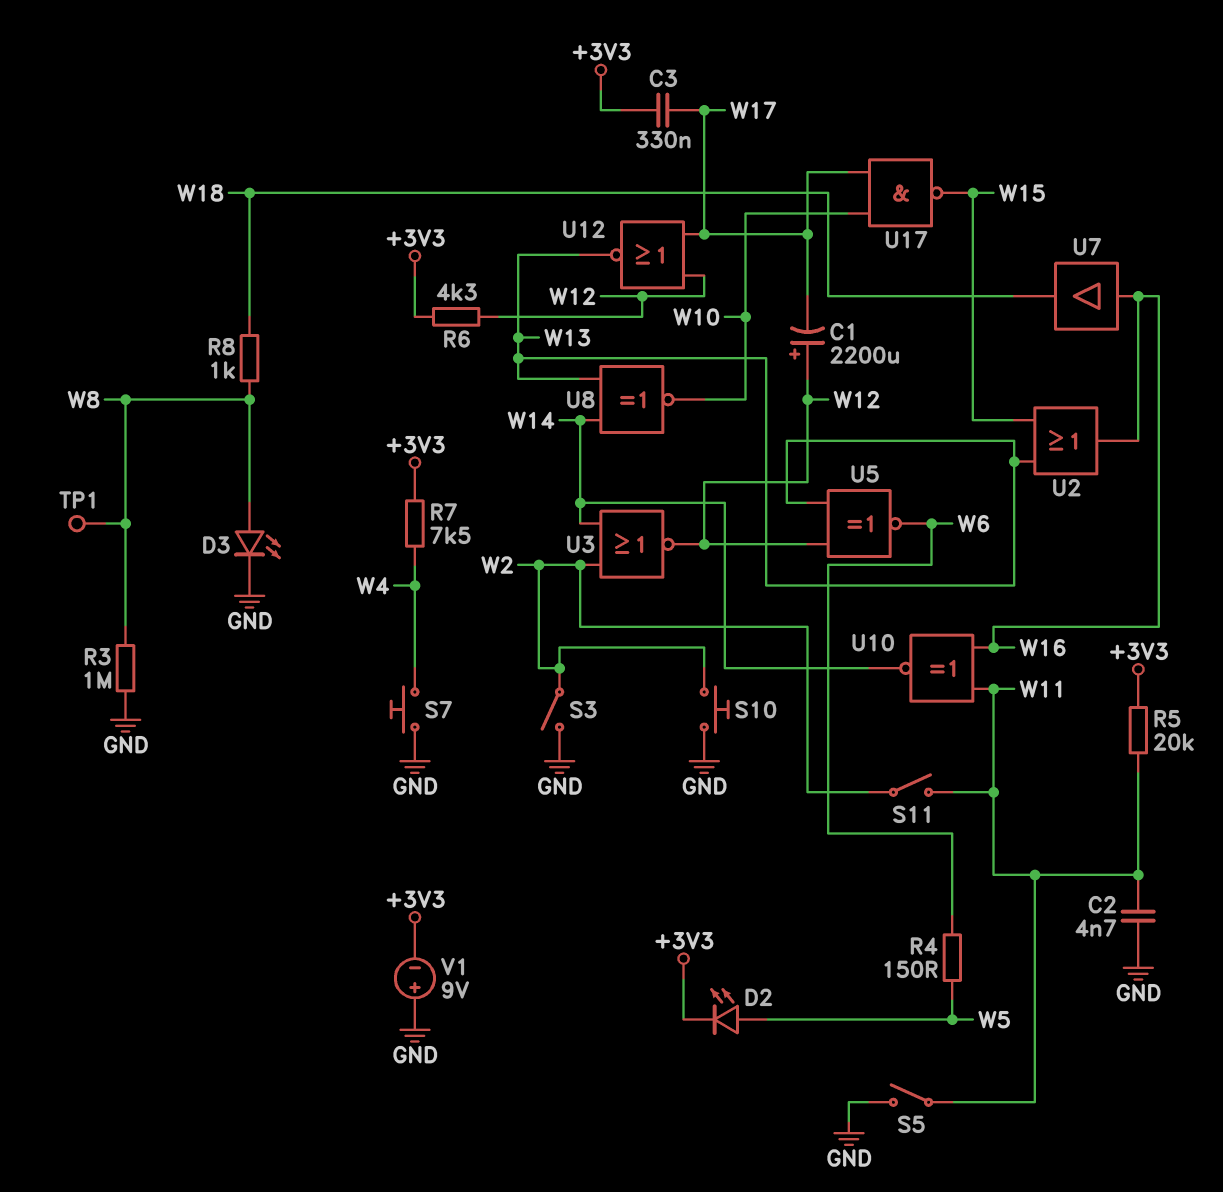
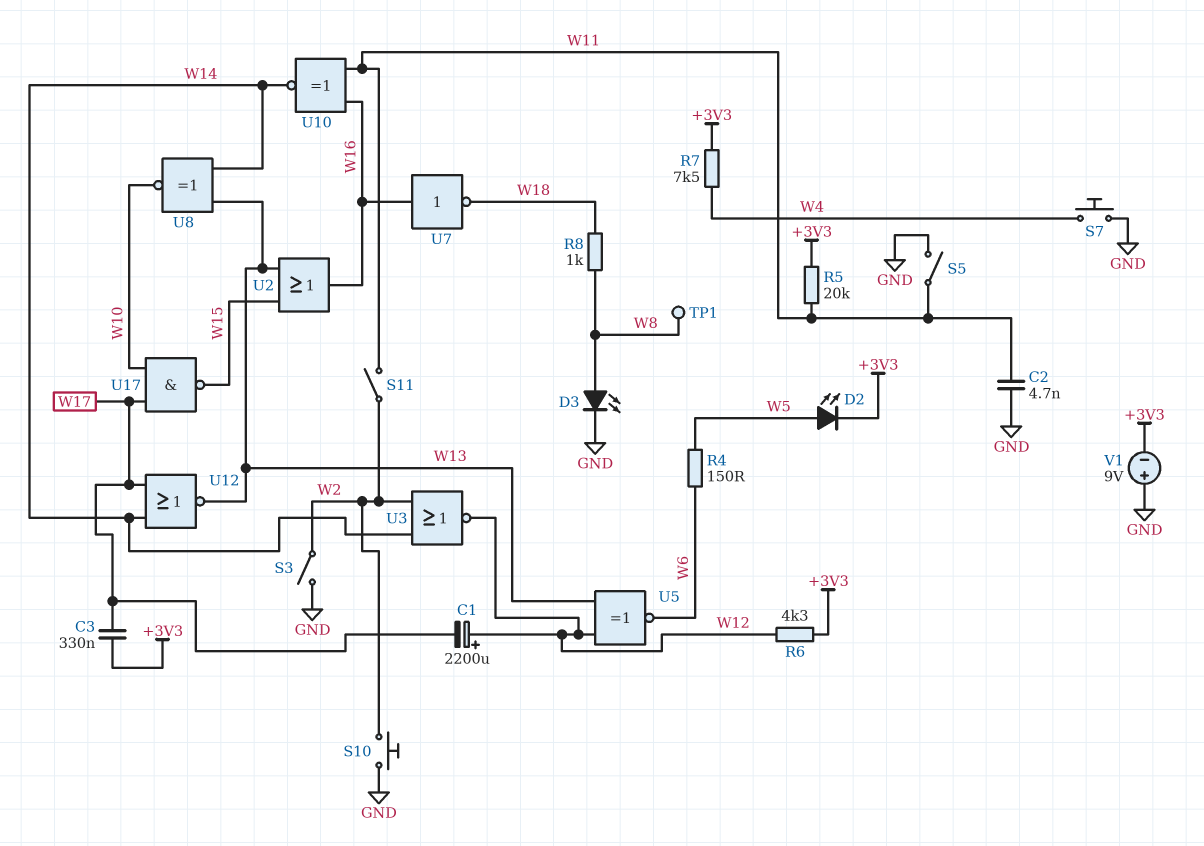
R3: 1M (GND, W8) -> none
U7: buffer (in W16, out W18) -> NOT (in W16, out W18)
U12: NOR (in W12, in W17, out W13) -> NOR (in W14, in W17, out W13)

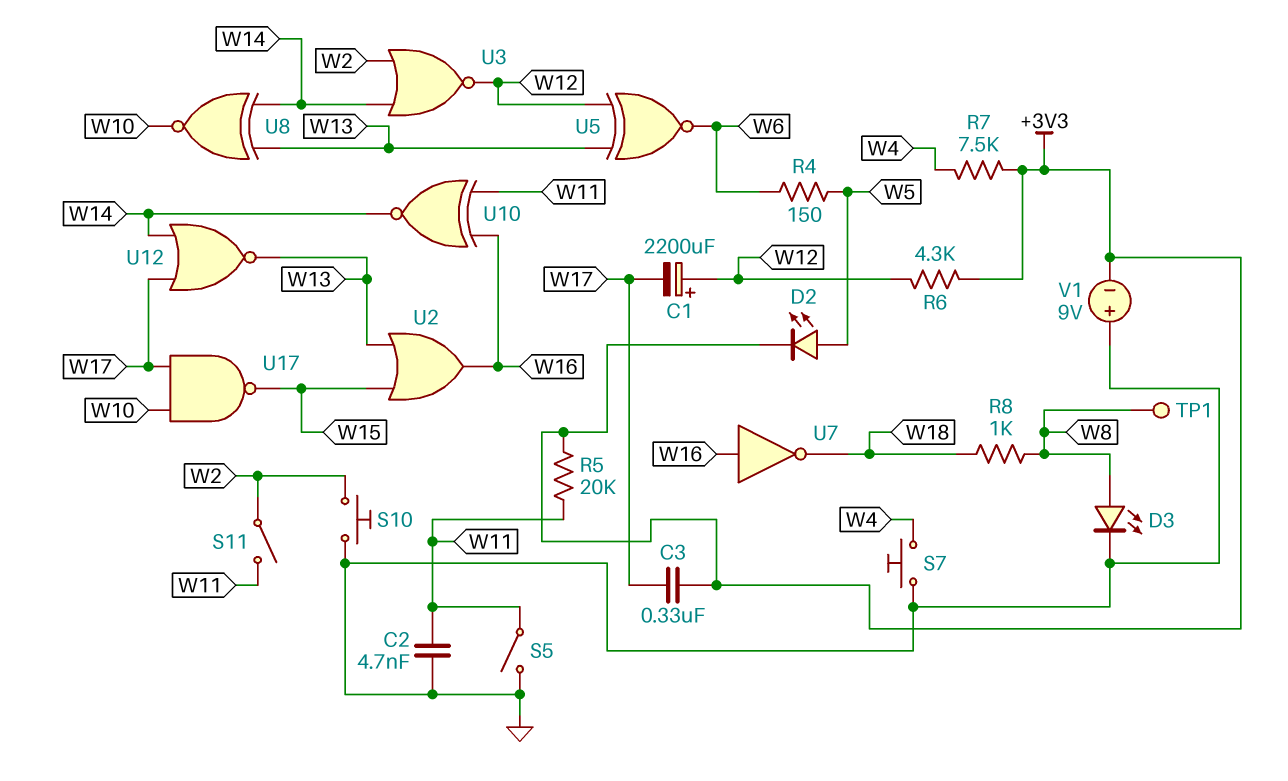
S3: switch (GND, W2) -> none

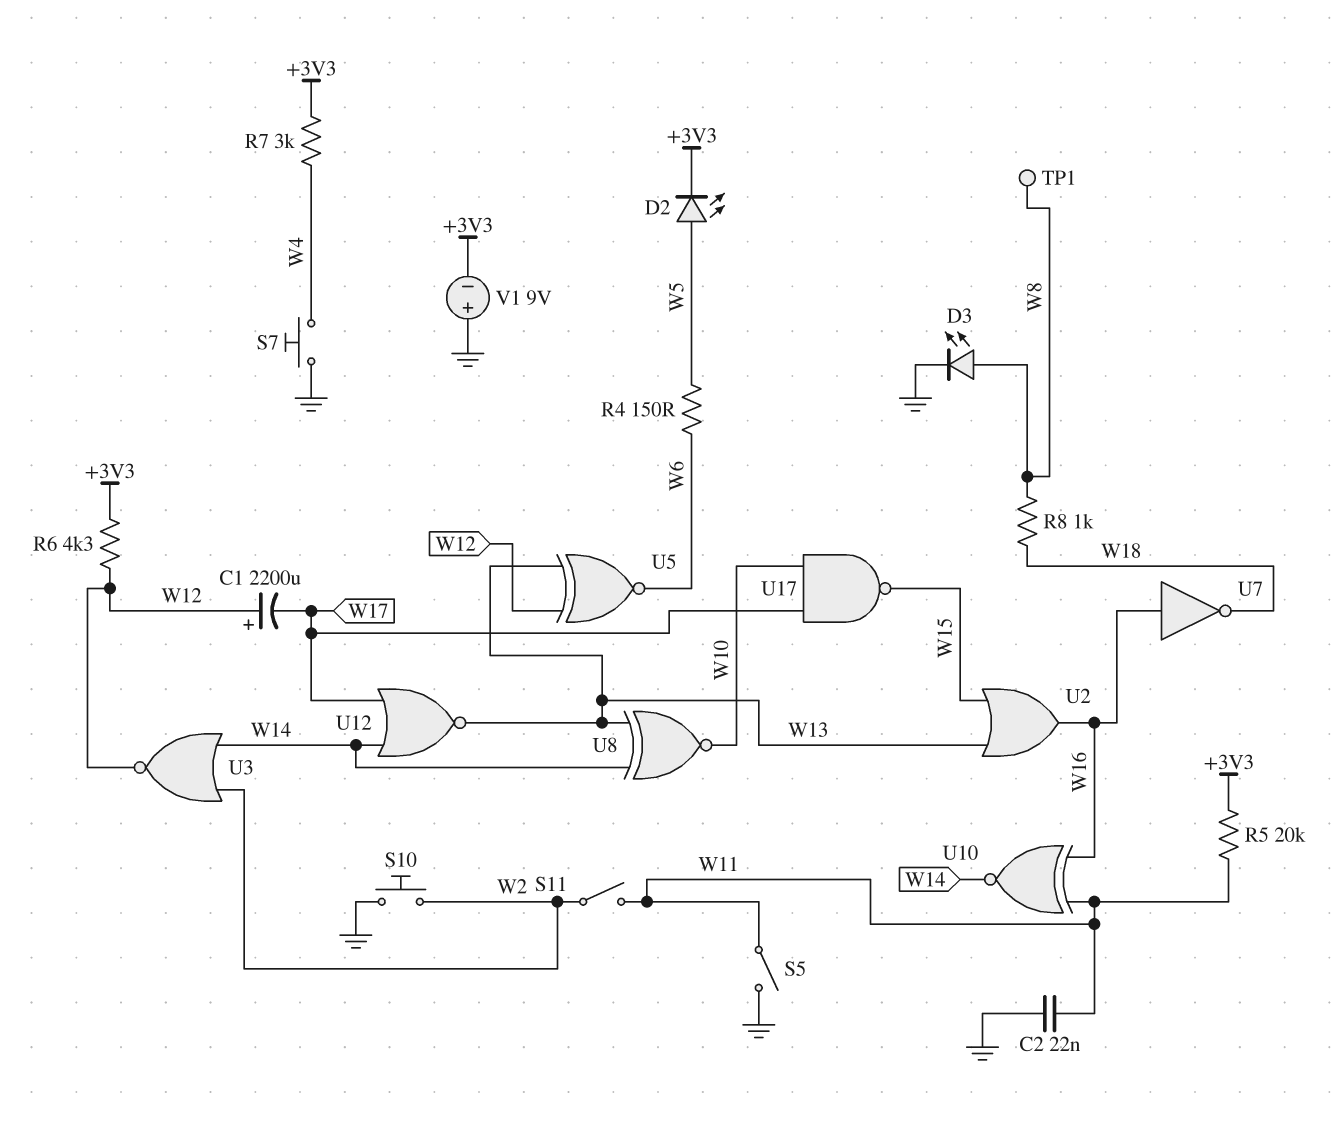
C2: 4.7nF (GND, W11) -> 22nF (GND, W11)
C3: 330nF (+3V3, W17) -> none
R7: 7.5k (+3V3, W4) -> 3k (+3V3, W4)

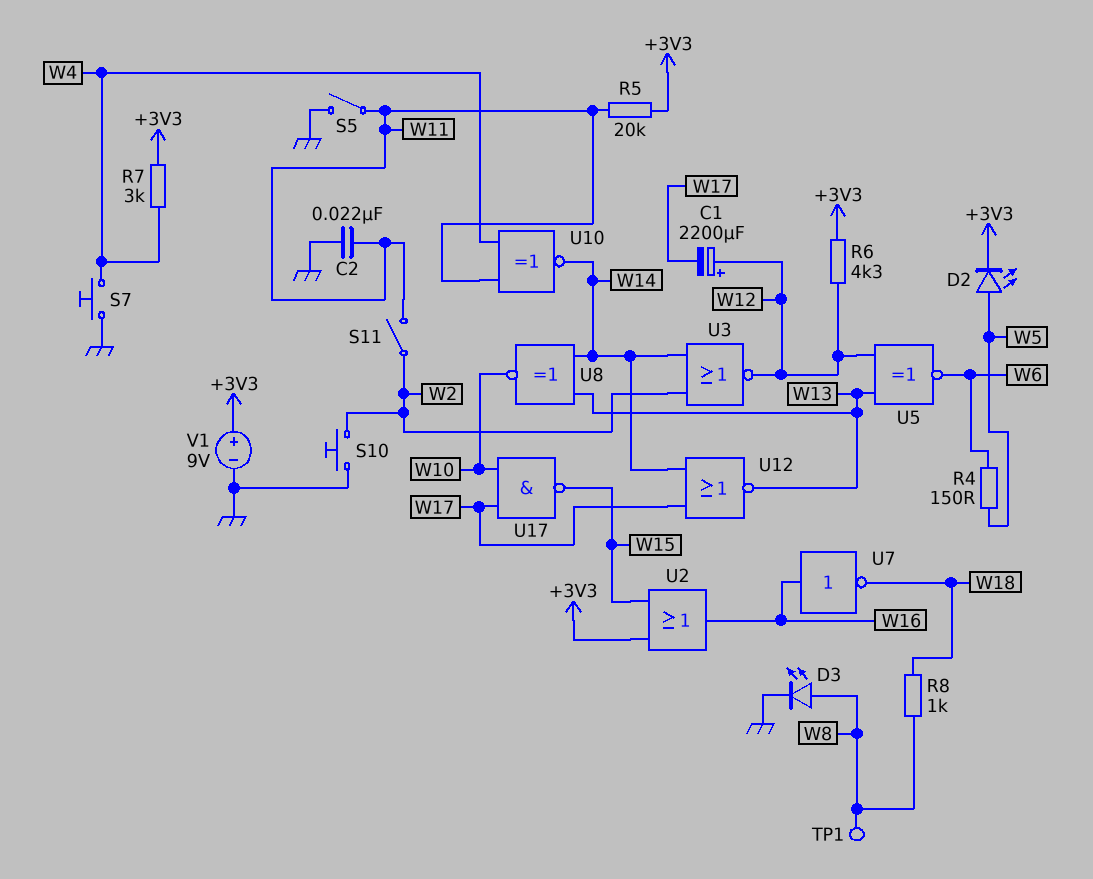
U2: OR (in W13, in W15, out W16) -> OR (in +3V3, in W15, out W16)
U10: XNOR (in W11, in W16, out W14) -> XNOR (in W4, in W11, out W14)
V1: 9V (plus GND, minus +3V3) -> 9V (plus +3V3, minus GND)

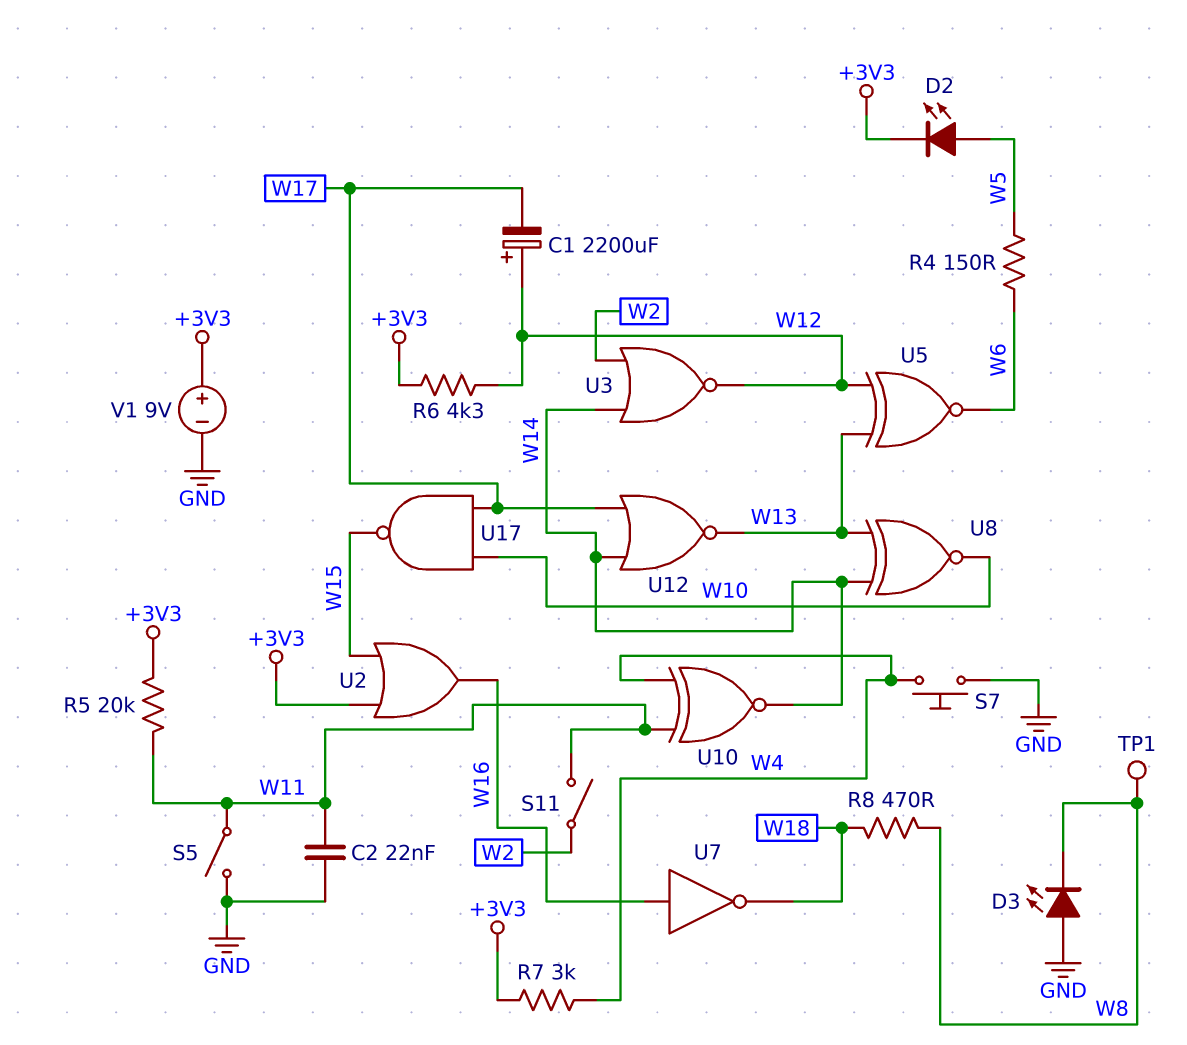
D3: LED (A W8, K GND) -> LED (A GND, K W8)
R8: 1k (W8, W18) -> 470 (W8, W18)
S10: button (GND, W2) -> none

